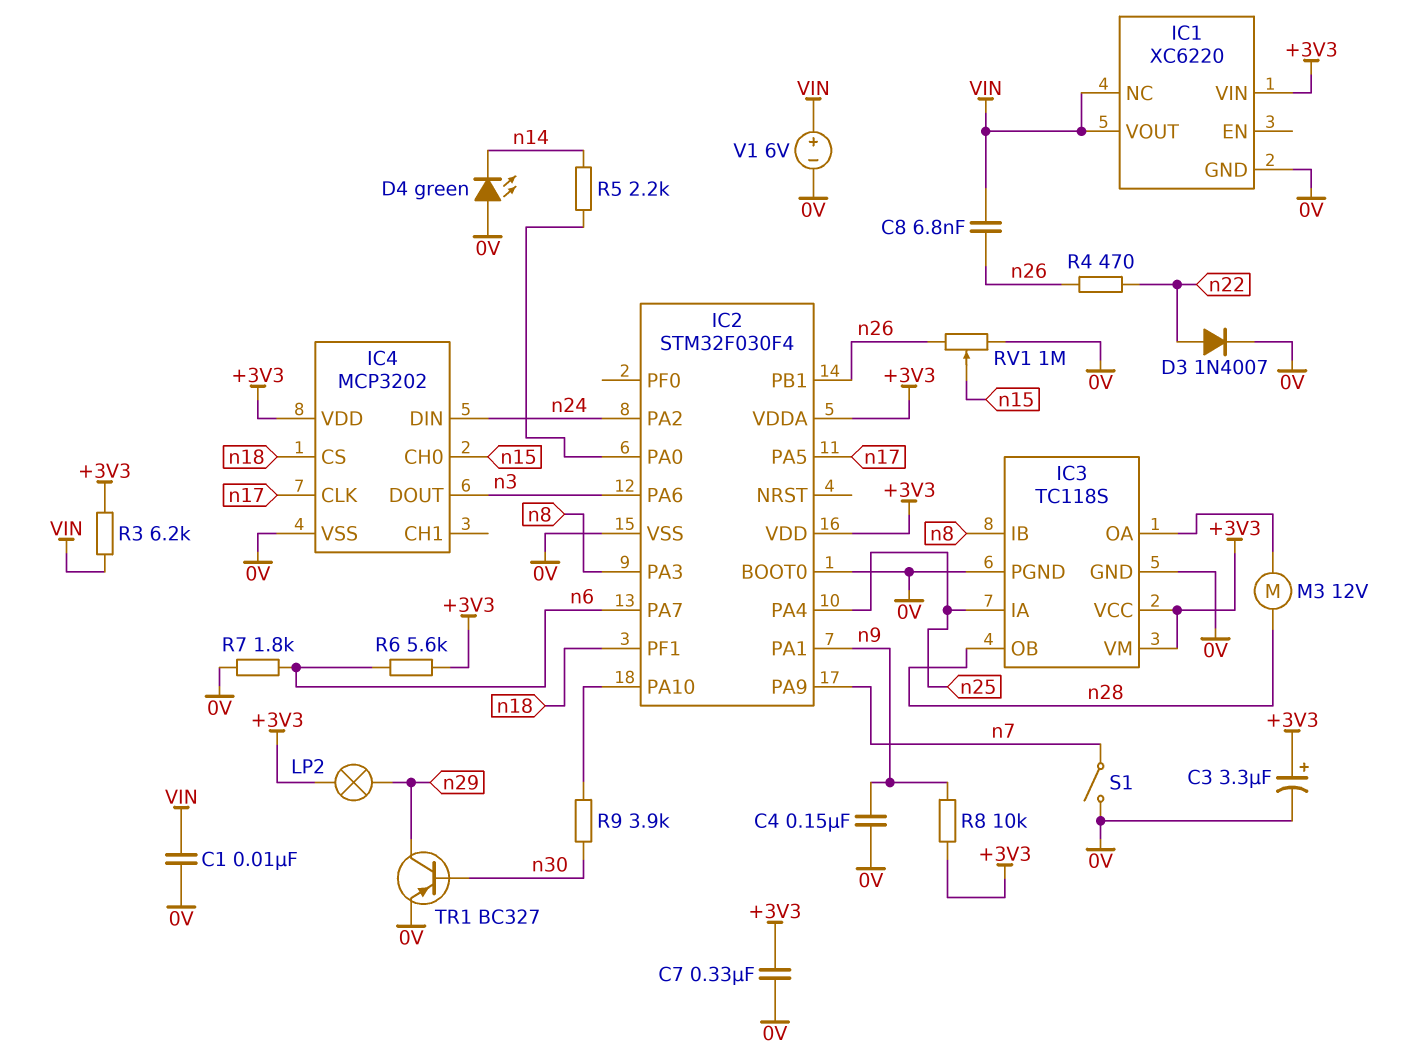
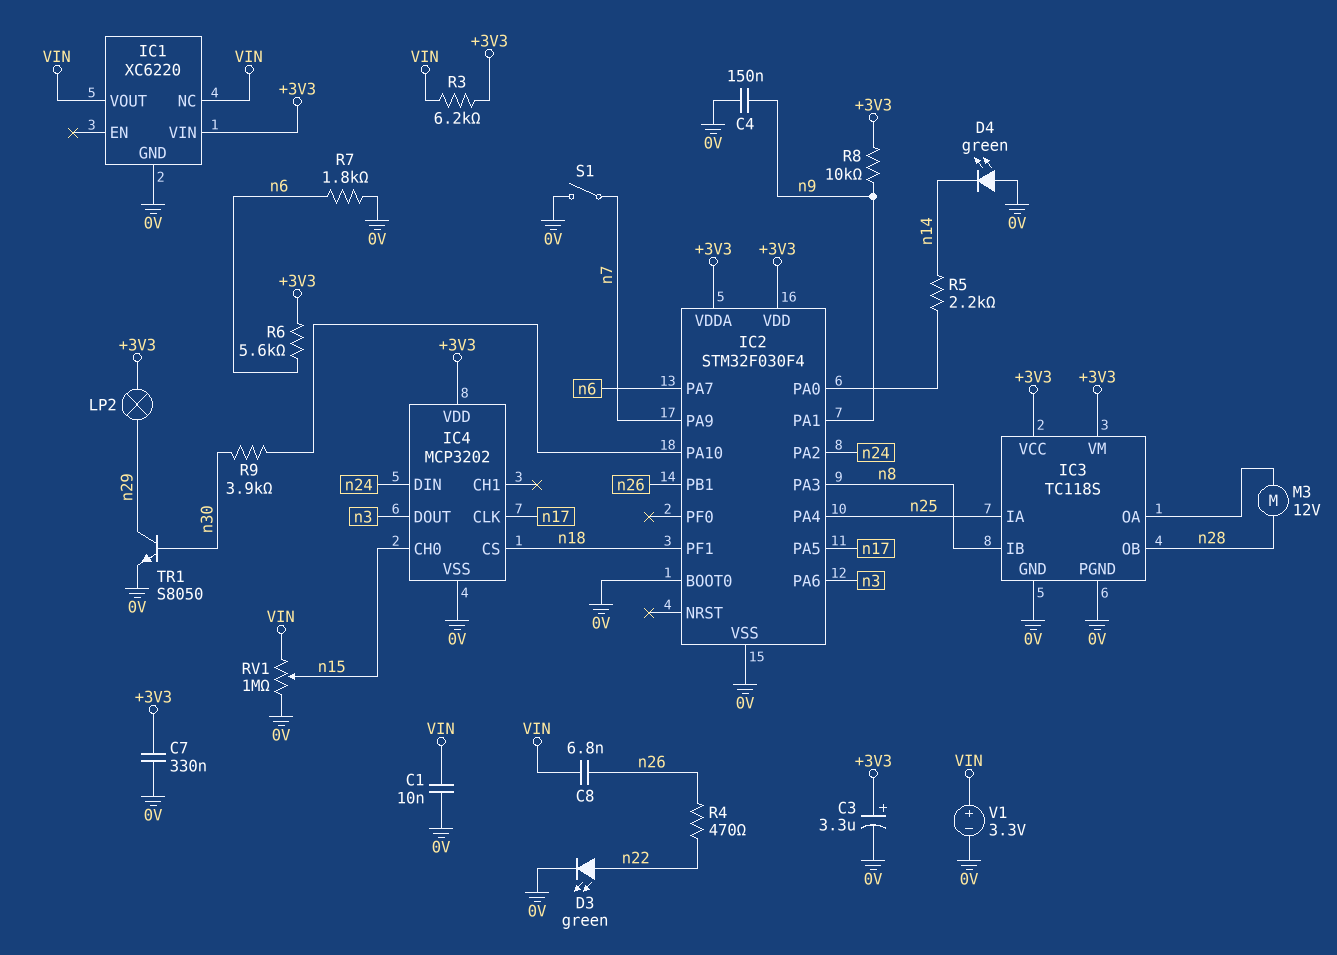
D3: diode 1N4007 (A n22, K 0V) -> LED green (A n22, K 0V)
RV1: 1M (0V, n26, wiper n15) -> 1M (0V, VIN, wiper n15)
TR1: PNP BC327 (B n30, C n29, E 0V) -> NPN S8050 (B n30, C n29, E 0V)
V1: 6V (plus VIN, minus 0V) -> 3.3V (plus VIN, minus 0V)

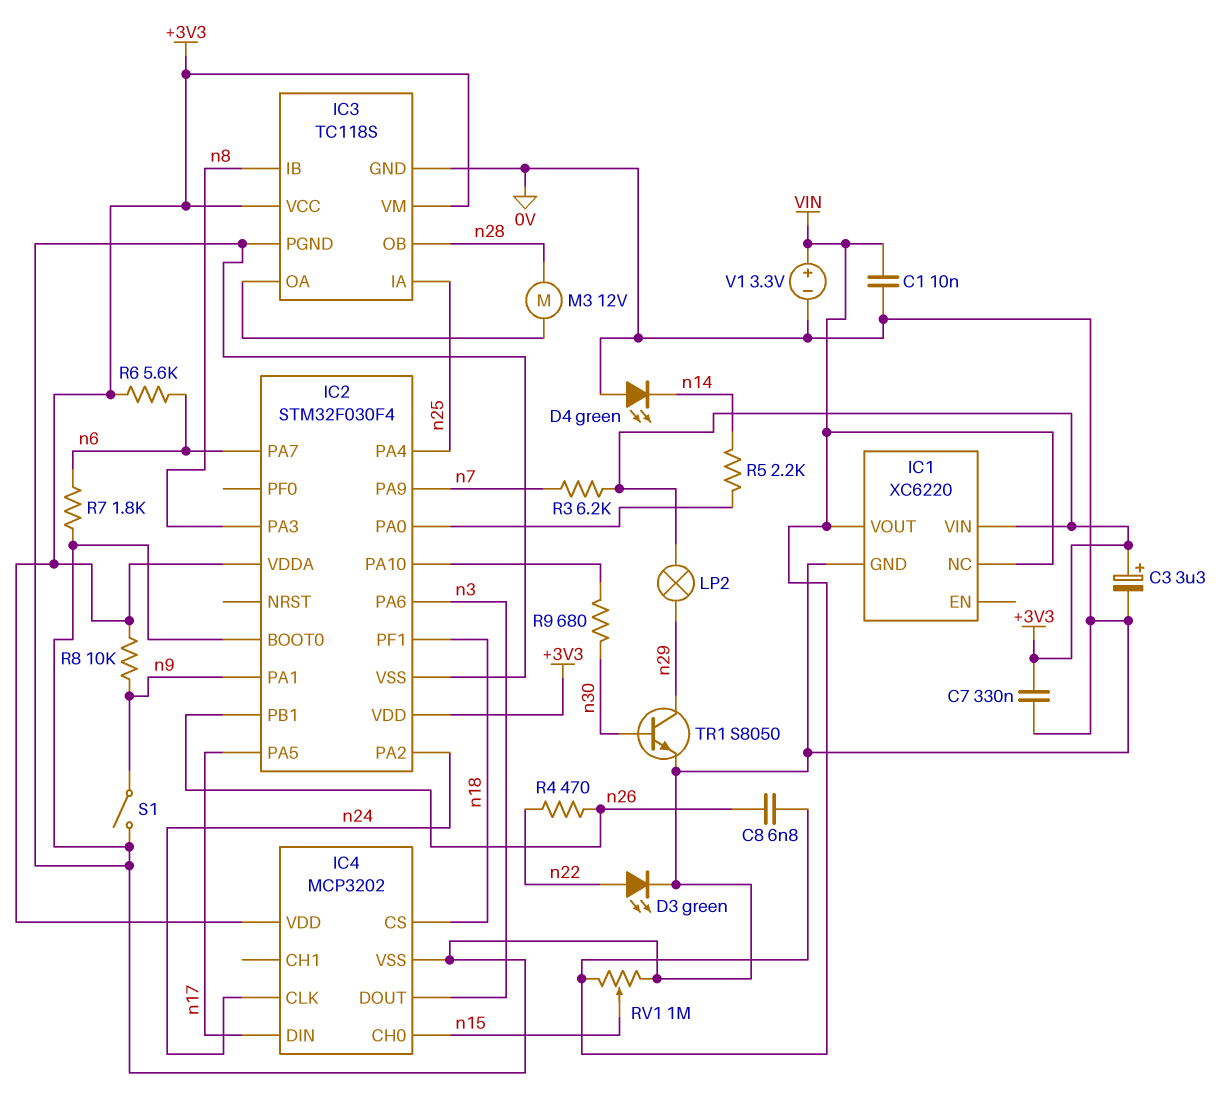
C4: 150nF (0V, n9) -> none
IC4 pin CLK: n17 -> n24
IC4 pin DIN: n24 -> n17
R3: 6.2k (+3V3, VIN) -> 6.2k (+3V3, n7)
R9: 3.9k (IC2/PA10, n30) -> 680 (IC2/PA10, n30)
S1: switch (0V, n7) -> switch (0V, n9)

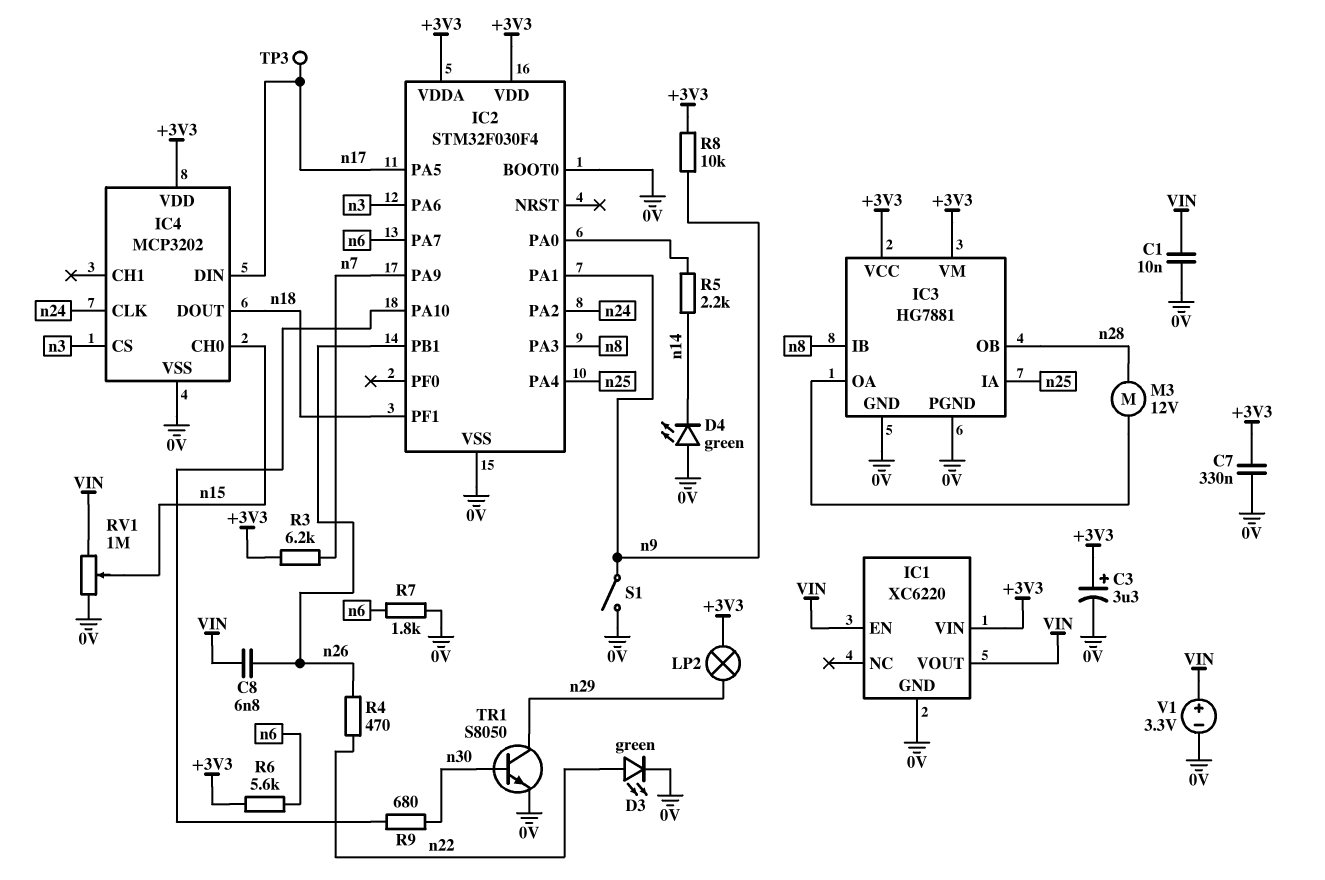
IC1 pin EN: none -> VIN
IC1 pin NC: VIN -> none
IC3: TC118S -> HG7881
IC4 pin CS: n18 -> n3
IC4 pin DOUT: n3 -> n18
TP3: none -> test point (n17)

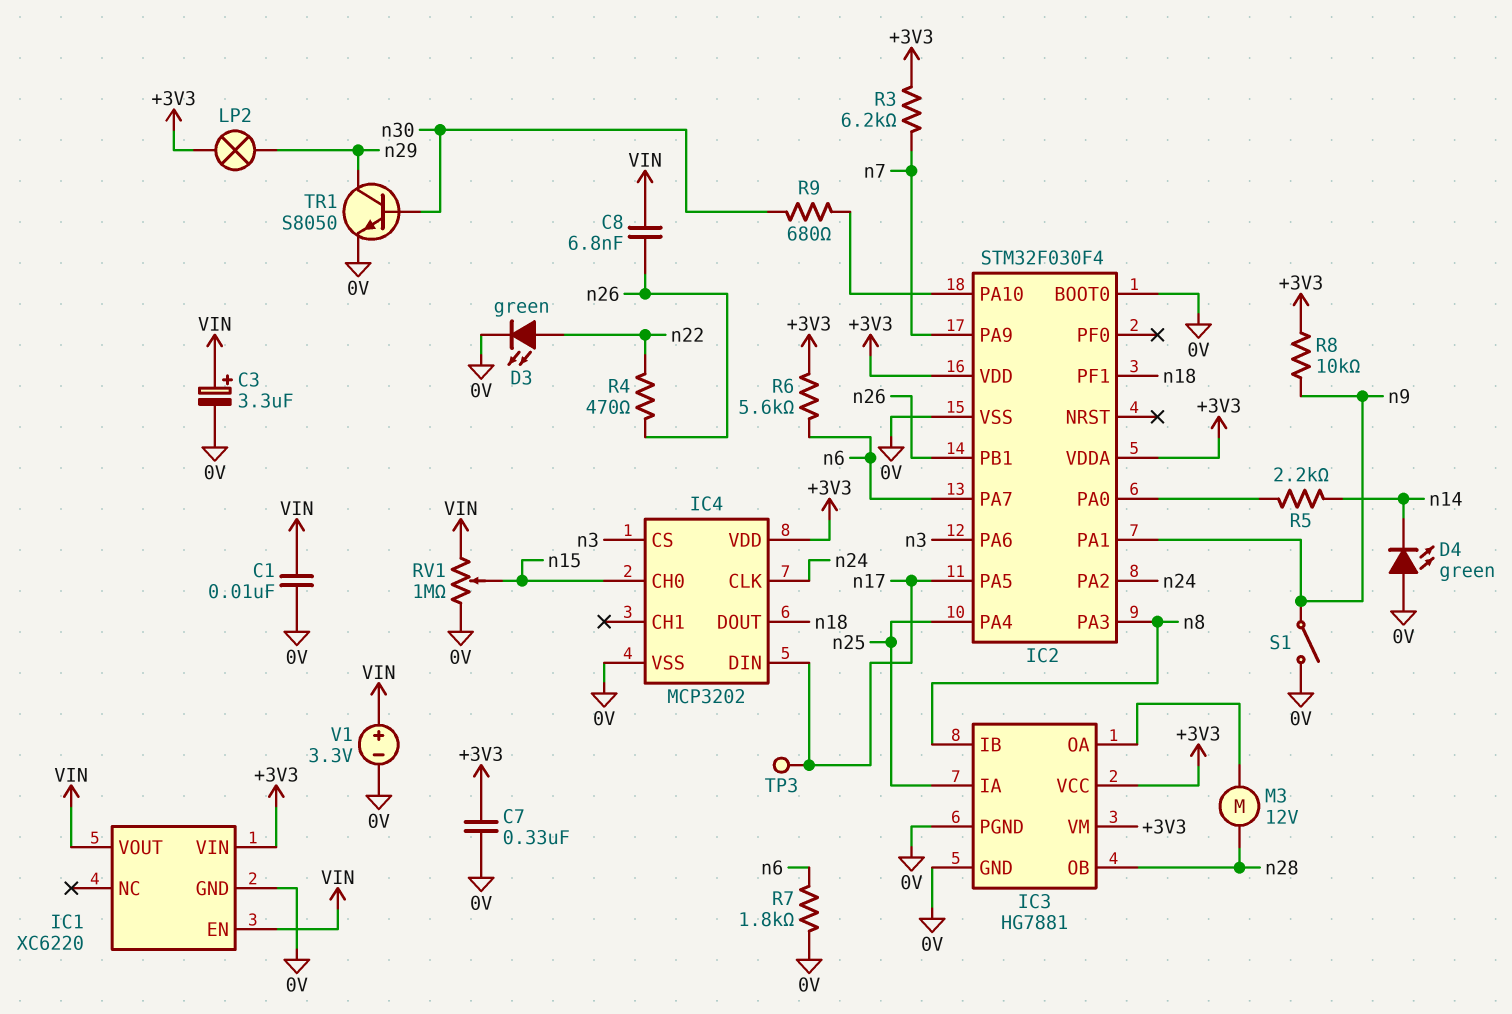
C3: 3.3uF (plus +3V3, minus 0V) -> 3.3uF (plus VIN, minus 0V)

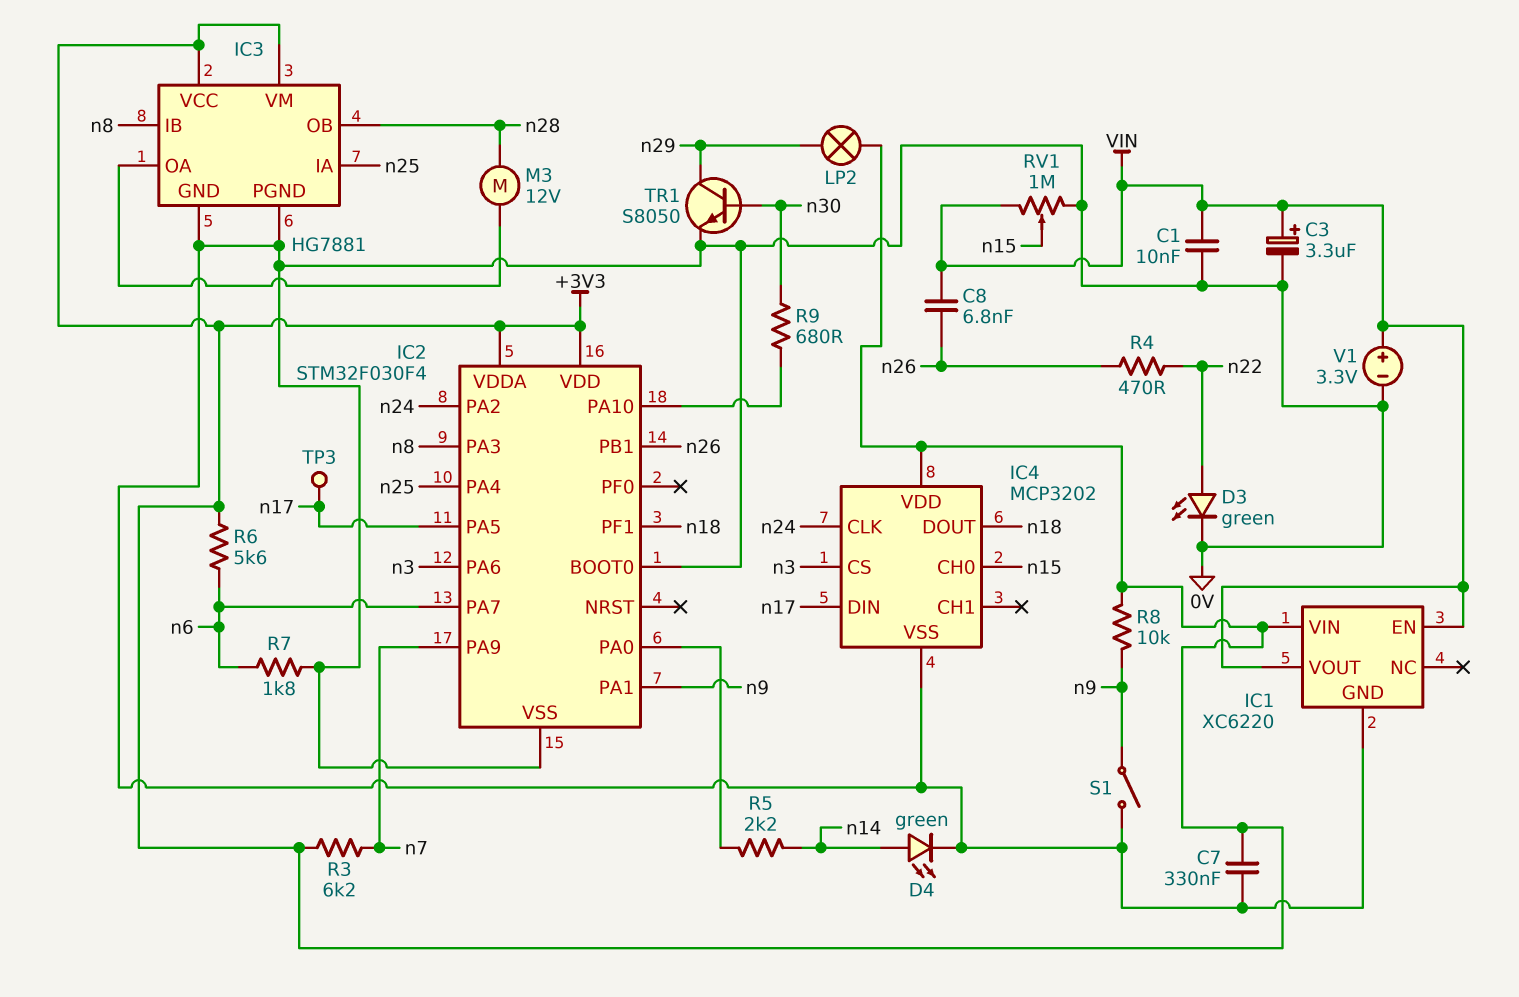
D4: LED green (A 0V, K n14) -> LED green (A n14, K 0V)

